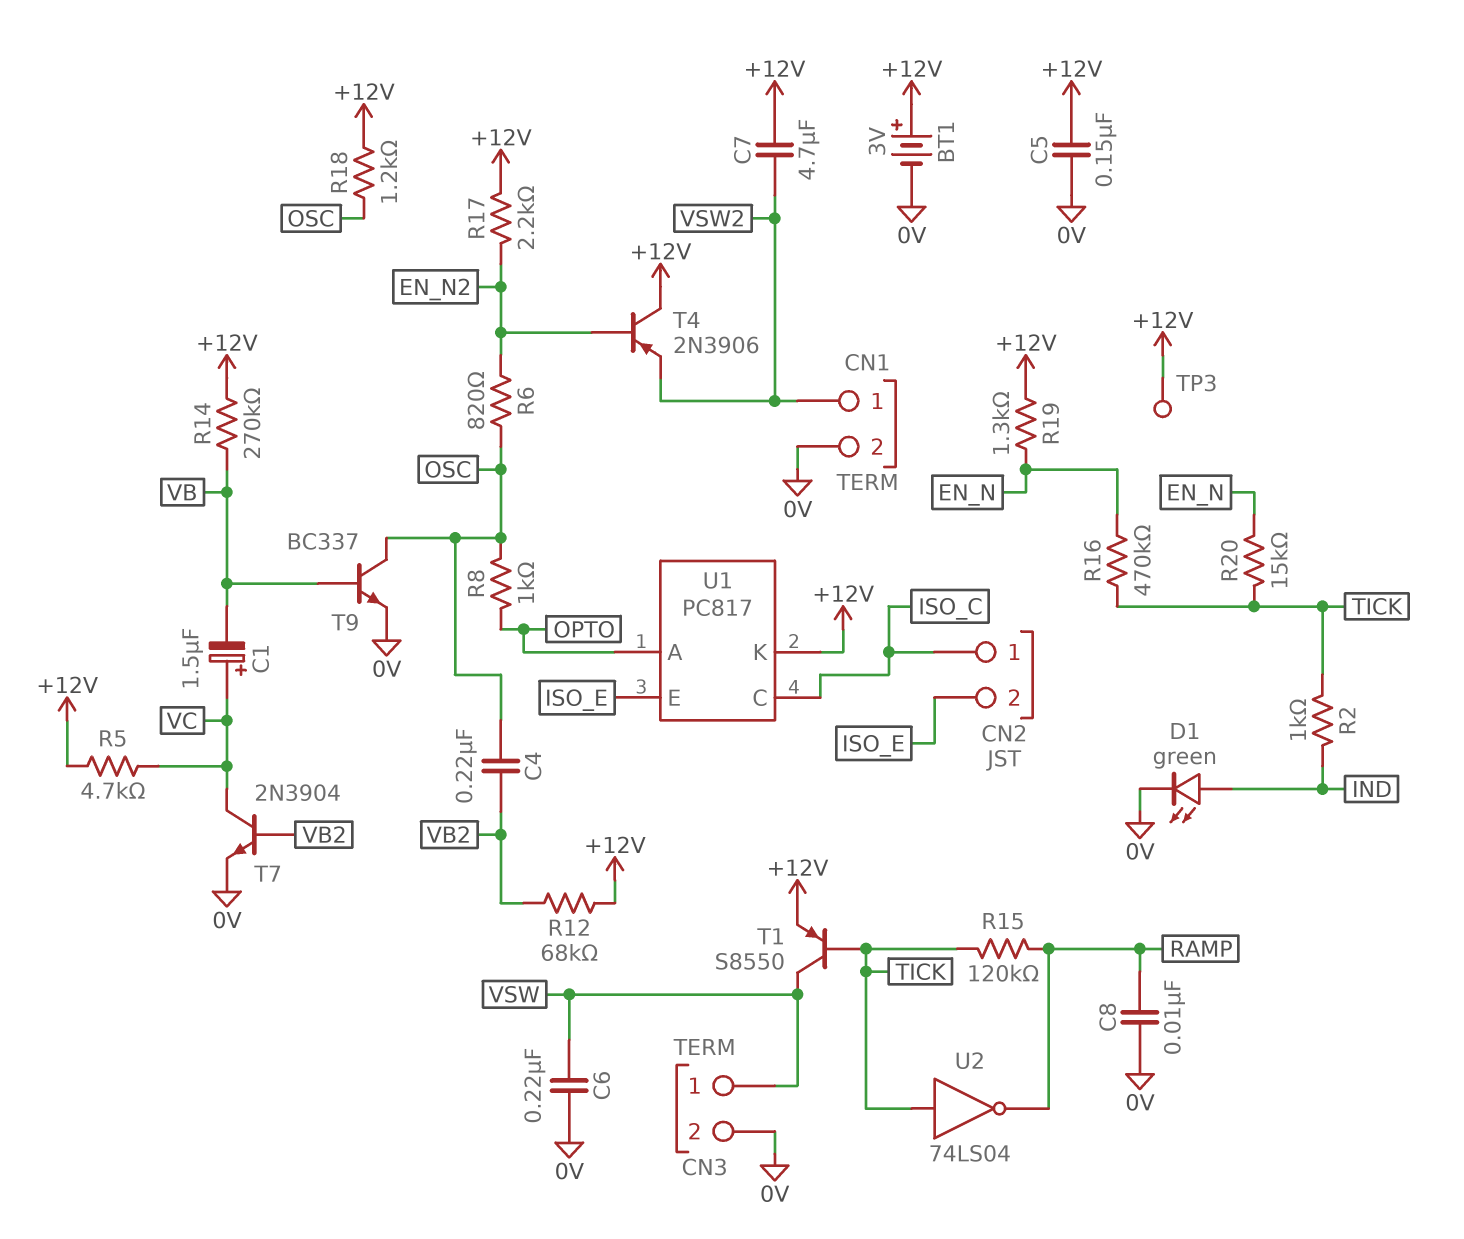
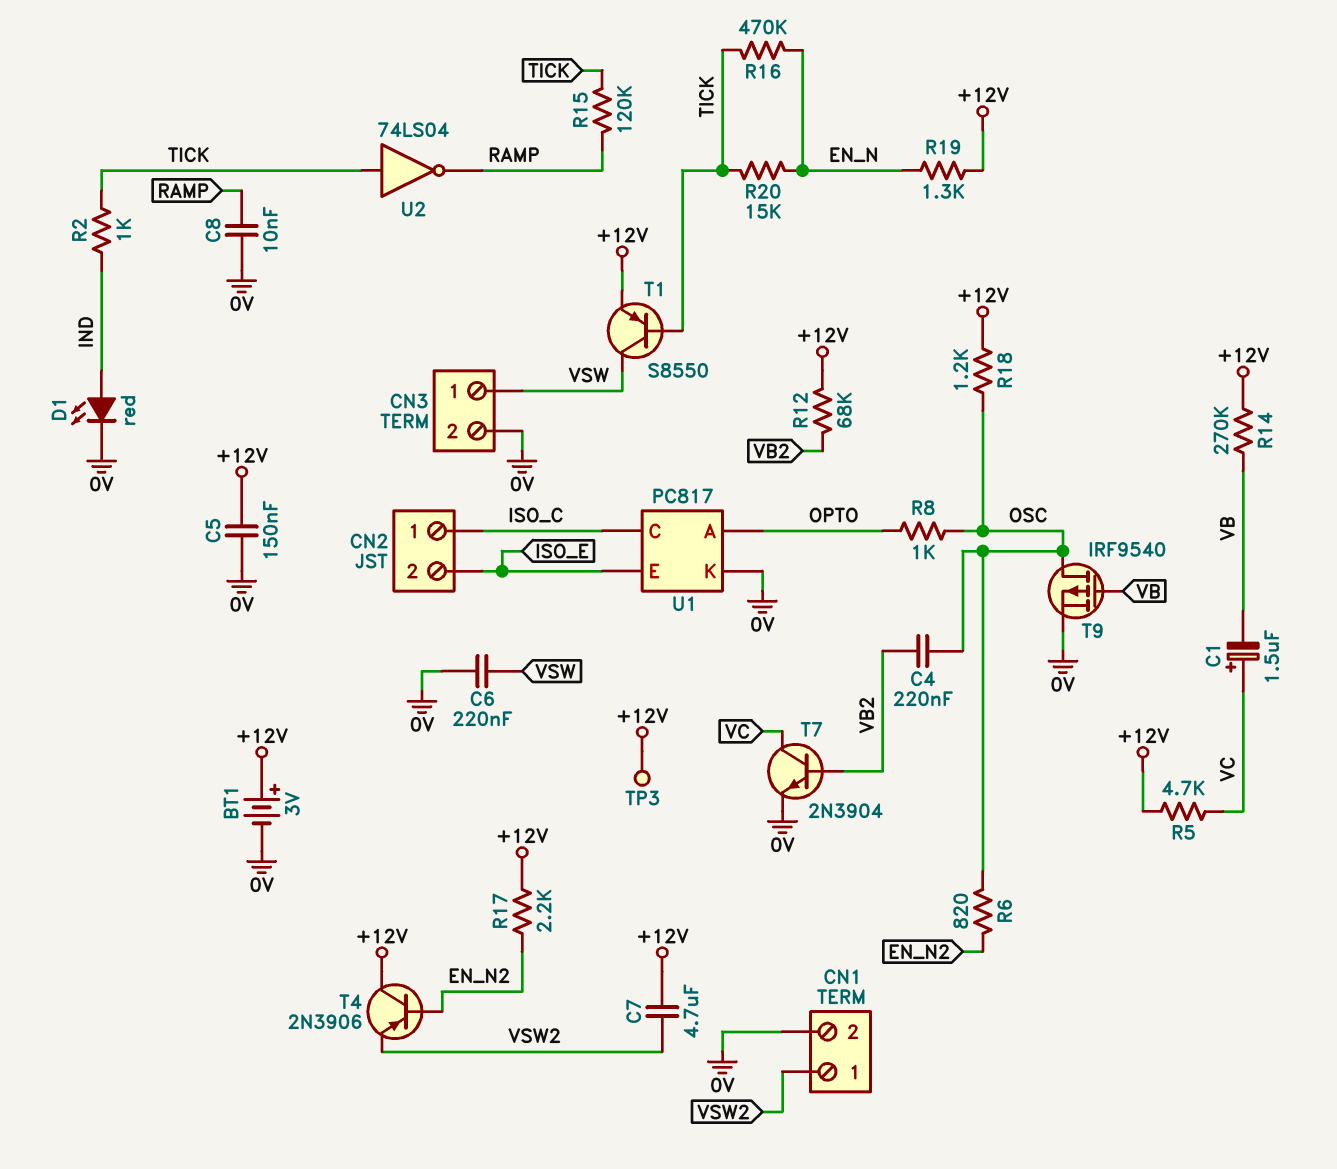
D1: LED green (A IND, K 0V) -> LED red (A IND, K 0V)
T9: NPN BC337 (B VB, C OSC, E 0V) -> PMOS IRF9540 (G VB, D OSC, S 0V)
U1 pin K: +12V -> 0V

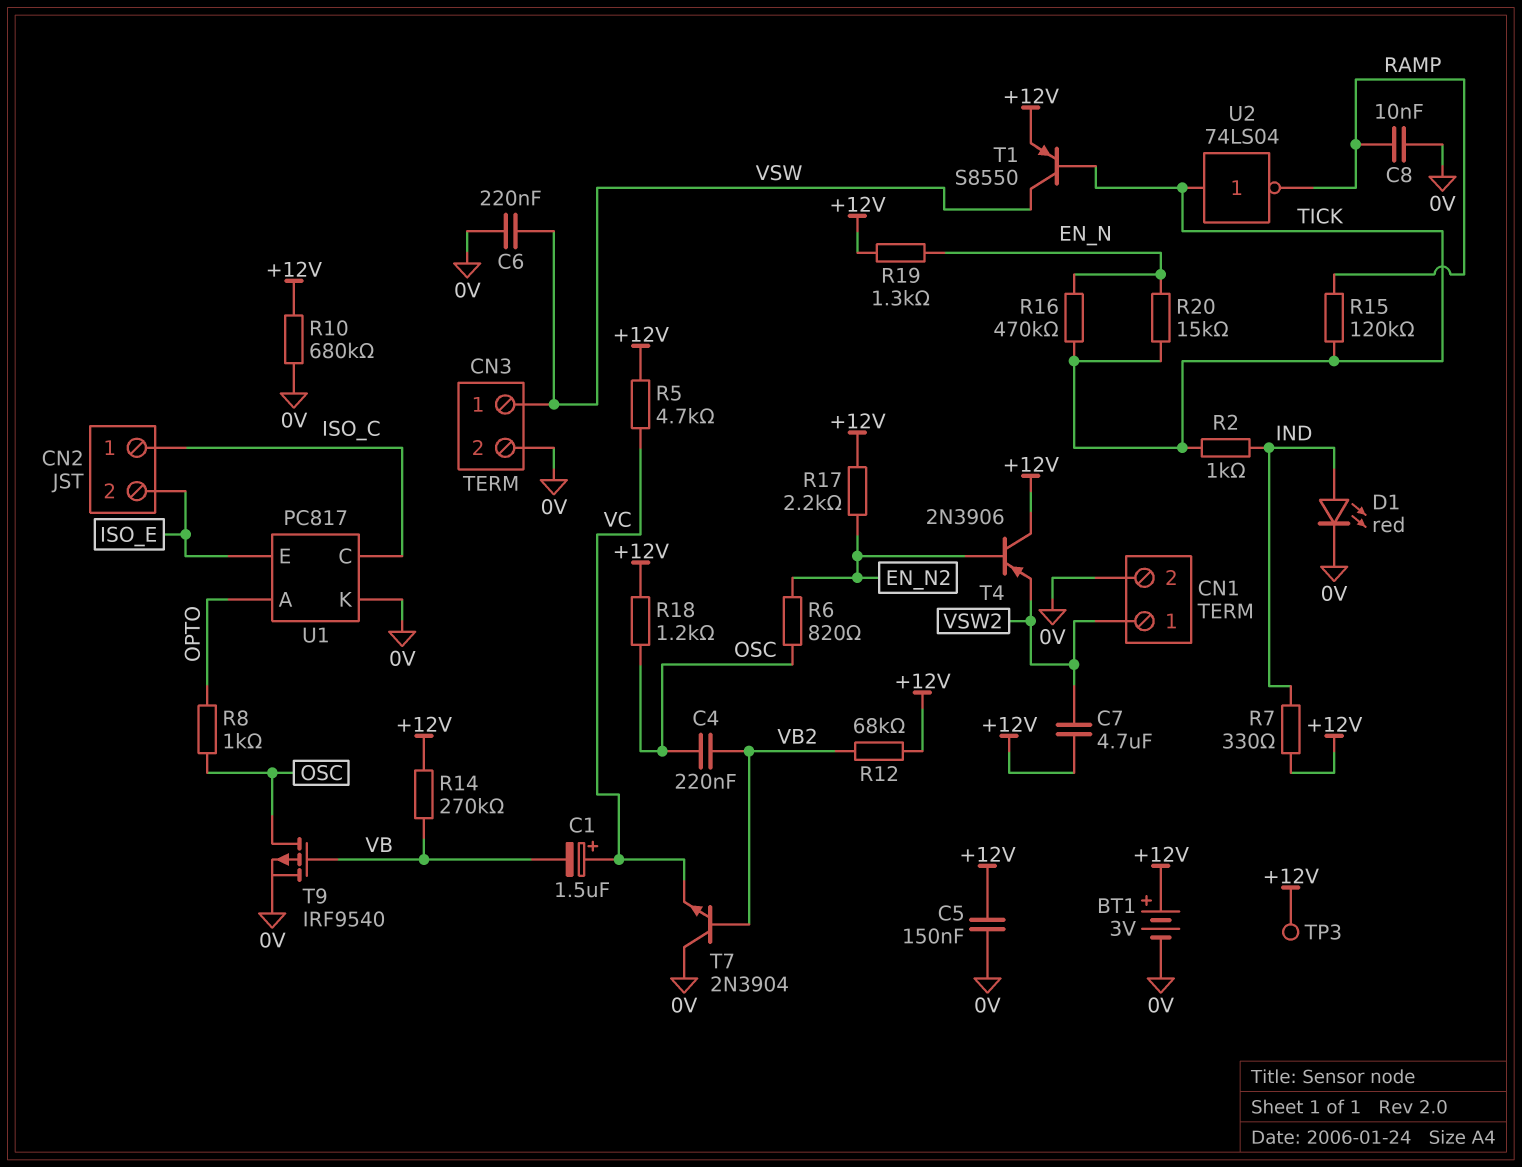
R7: none -> 330 (+12V, IND)
R10: none -> 680k (+12V, 0V)
T7: NPN 2N3904 (B VB2, C VC, E 0V) -> NPN 2N3904 (B VB2, C 0V, E VC)

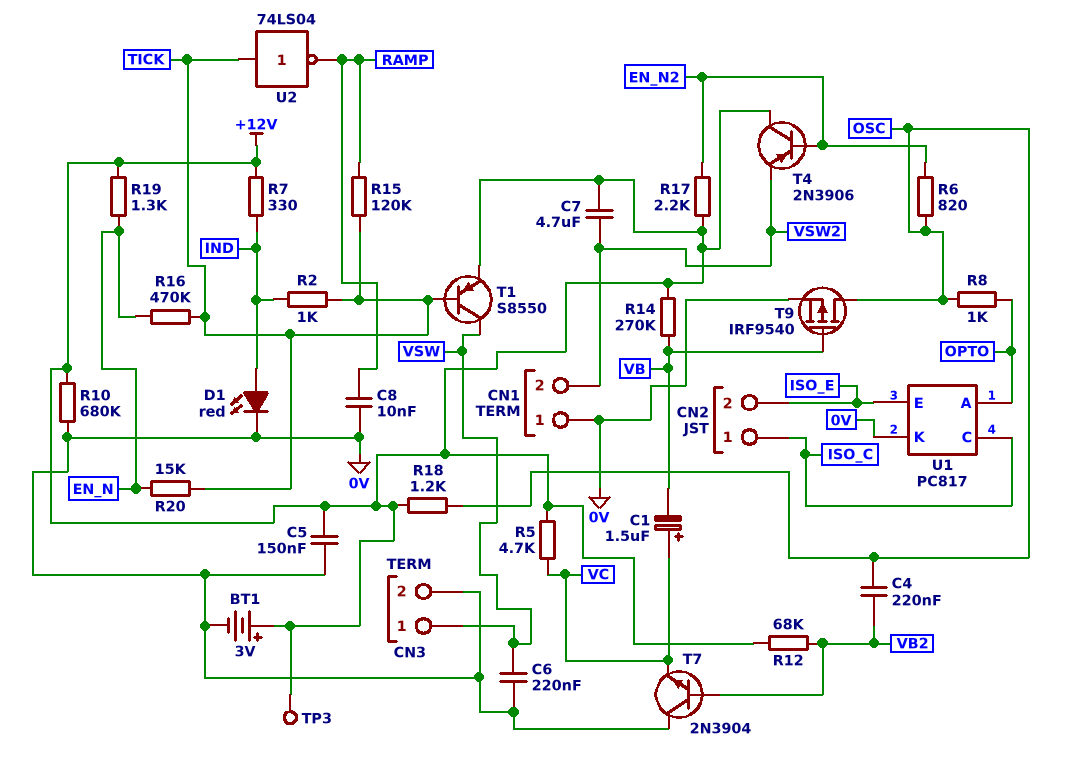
CN1 pin 1: VSW2 -> 0V
CN1 pin 2: 0V -> VSW2

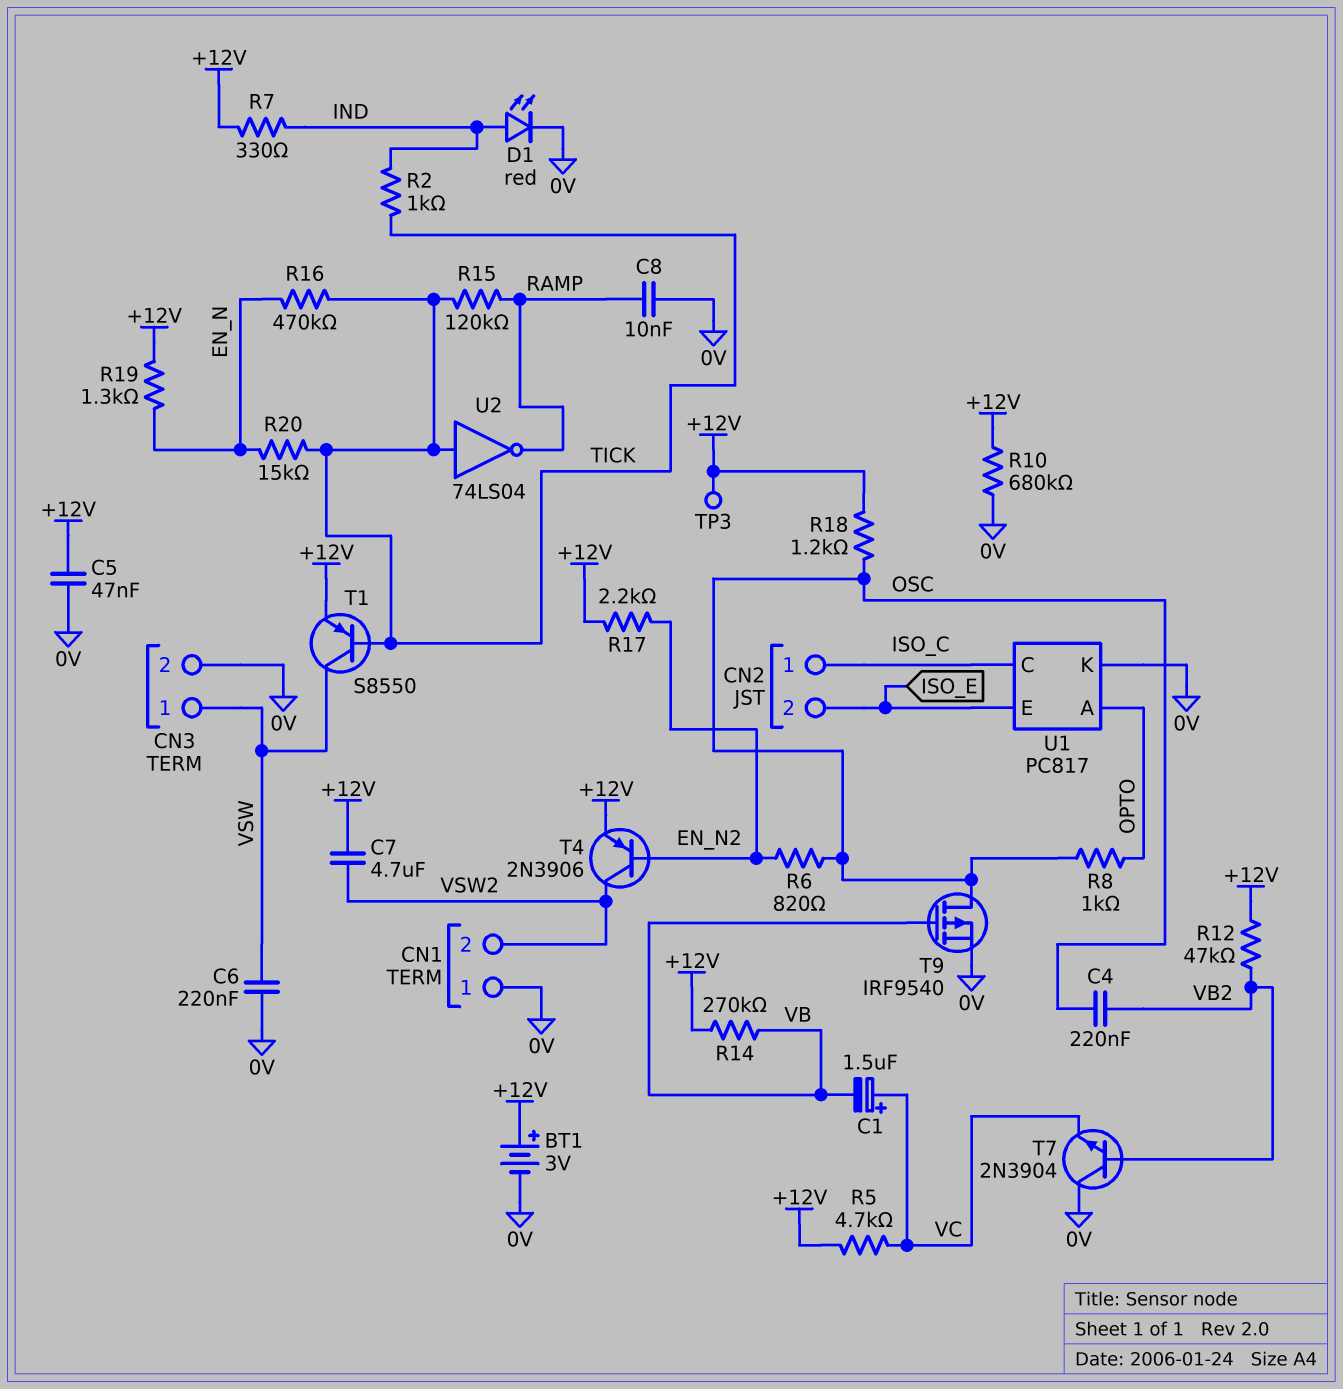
C5: 150nF (+12V, 0V) -> 47nF (+12V, 0V)
R12: 68k (+12V, VB2) -> 47k (+12V, VB2)
T4: PNP 2N3906 (B EN_N2, C +12V, E VSW2) -> PNP 2N3906 (B EN_N2, C VSW2, E +12V)

